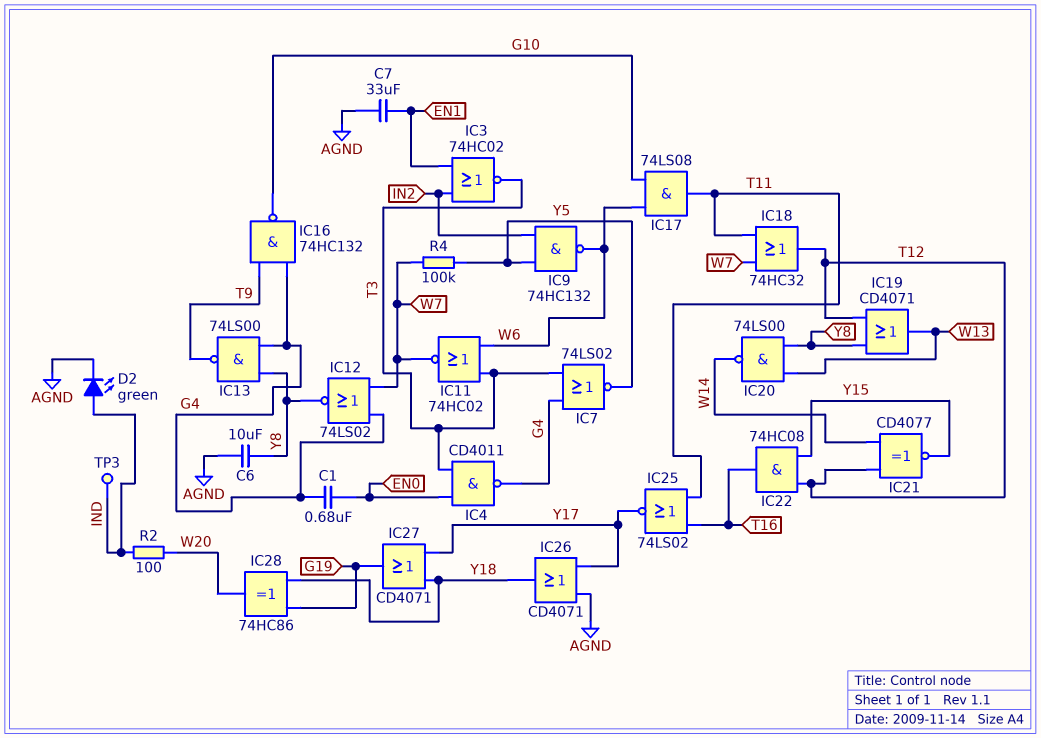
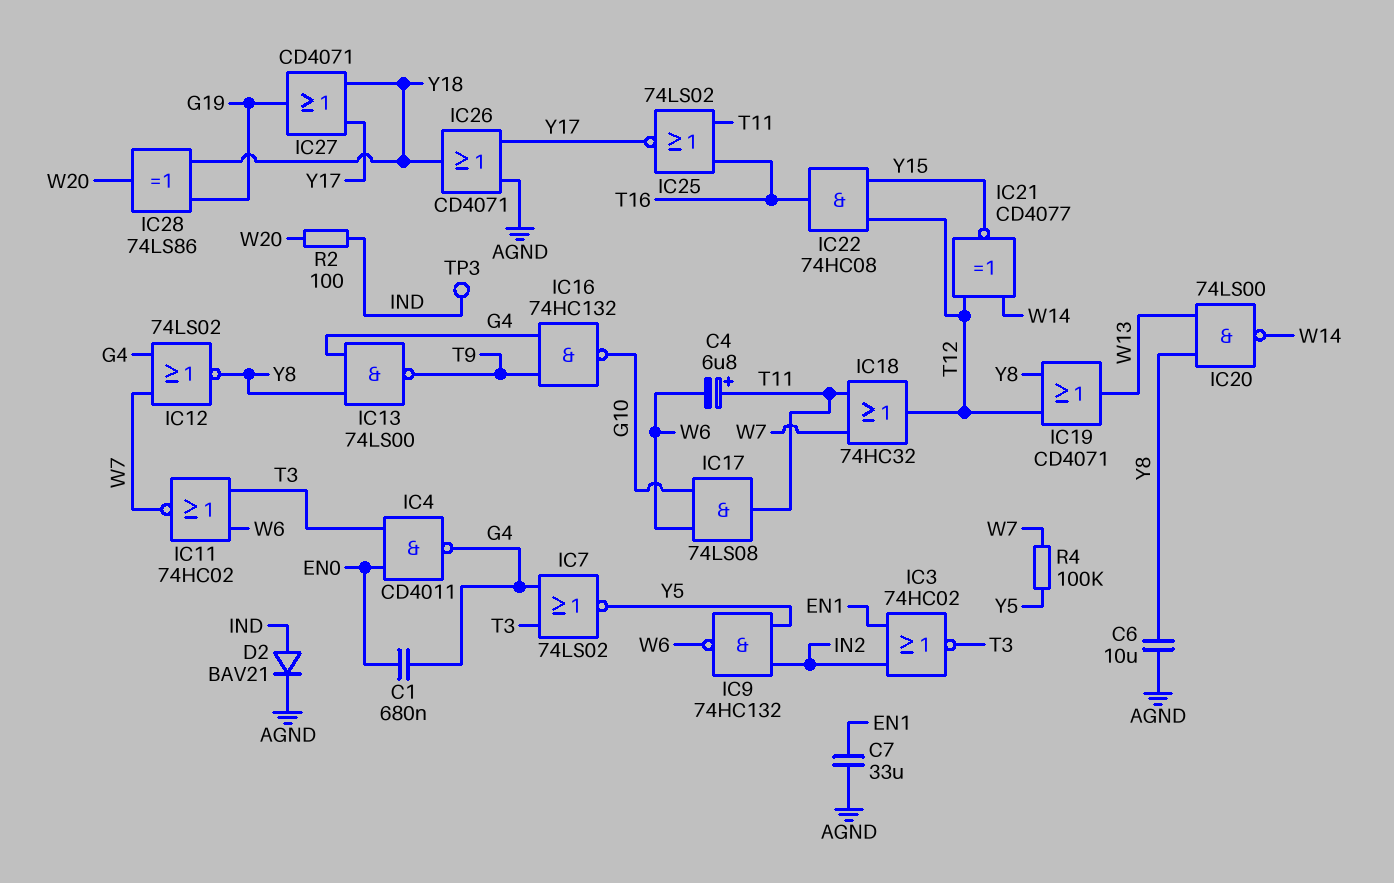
C4: none -> 6.8uF (plus T11, minus W6)
D2: LED green (A IND, K AGND) -> diode BAV21 (A IND, K AGND)
IC28: XOR 74HC86 (in G19, in Y18, out W20) -> XOR 74LS86 (in G19, in Y18, out W20)

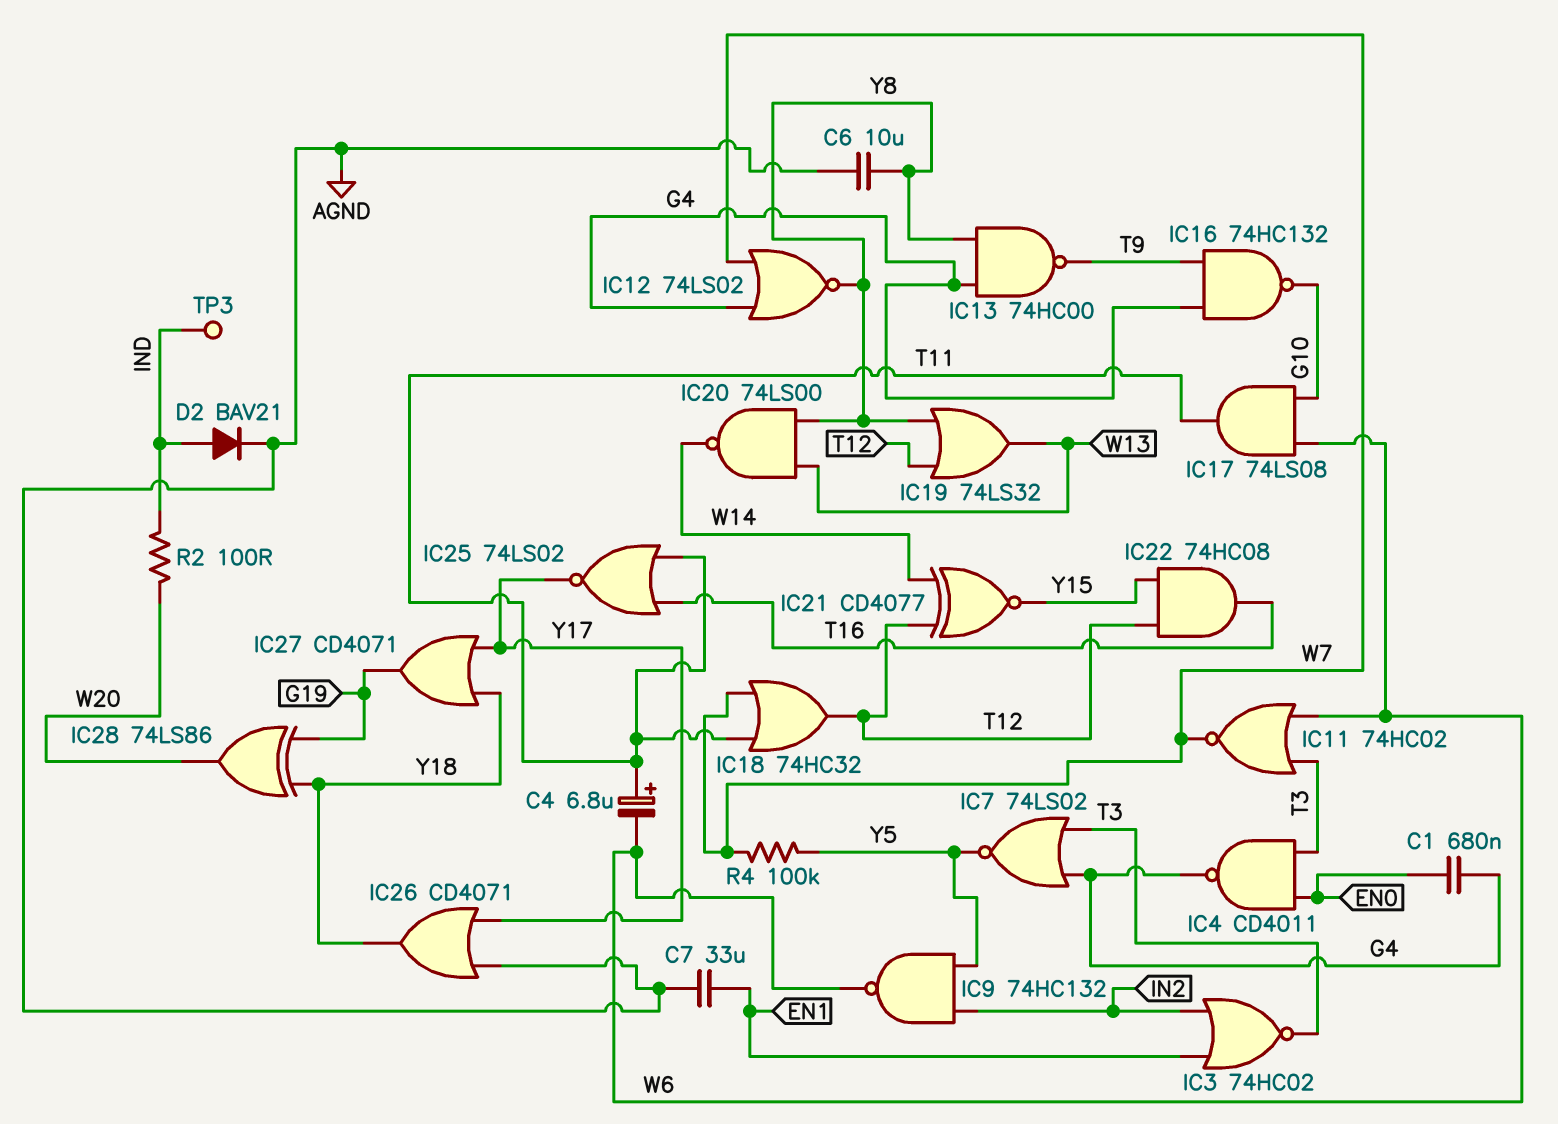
IC13: NAND 74LS00 (in G4, in Y8, out T9) -> NAND 74HC00 (in G4, in Y8, out T9)
IC19: OR CD4071 (in T12, in Y8, out W13) -> OR 74LS32 (in T12, in Y8, out W13)

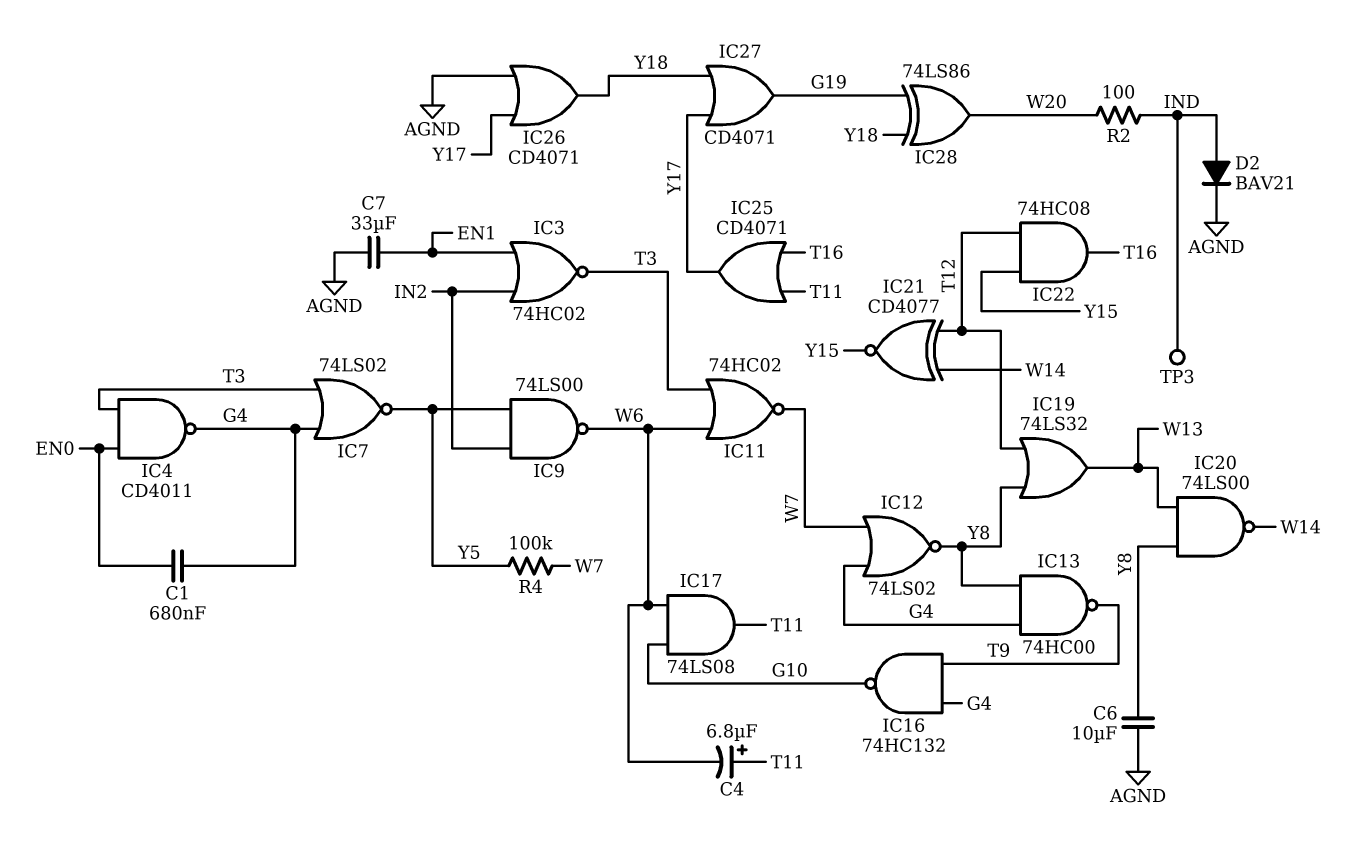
IC9: NAND 74HC132 (in IN2, in Y5, out W6) -> NAND 74LS00 (in IN2, in Y5, out W6)
IC18: OR 74HC32 (in T11, in W7, out T12) -> none
IC25: NOR 74LS02 (in T11, in T16, out Y17) -> OR CD4071 (in T11, in T16, out Y17)

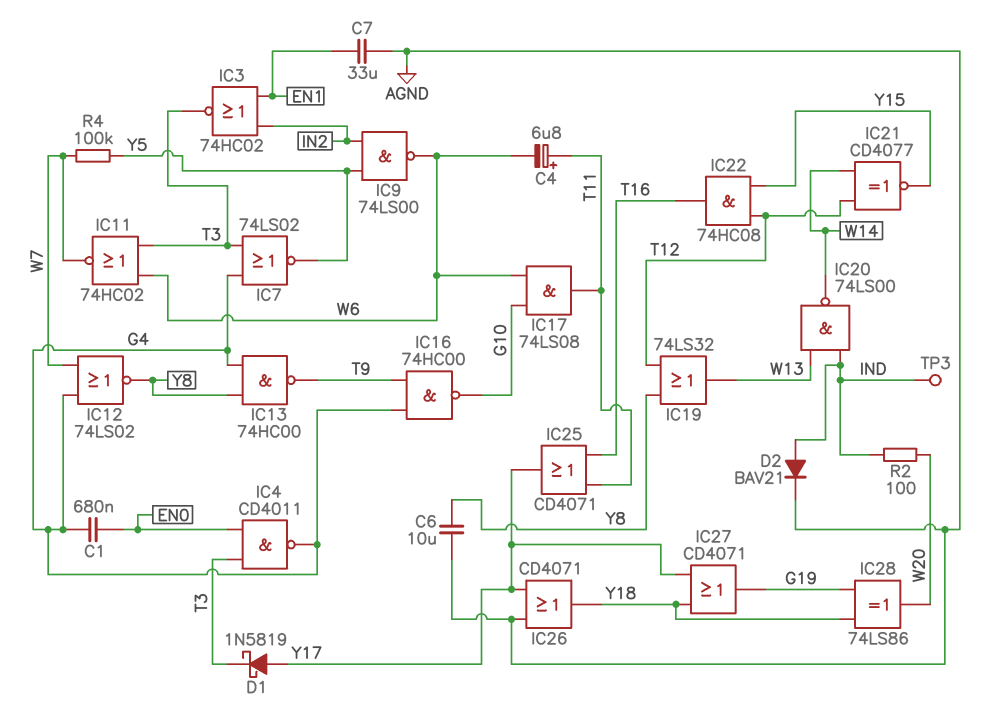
D1: none -> schottky 1N5819 (A Y17, K T3)
IC16: NAND 74HC132 (in G4, in T9, out G10) -> NAND 74HC00 (in G4, in T9, out G10)
IC20: NAND 74LS00 (in W13, in Y8, out W14) -> NAND 74LS00 (in IND, in W13, out W14)

